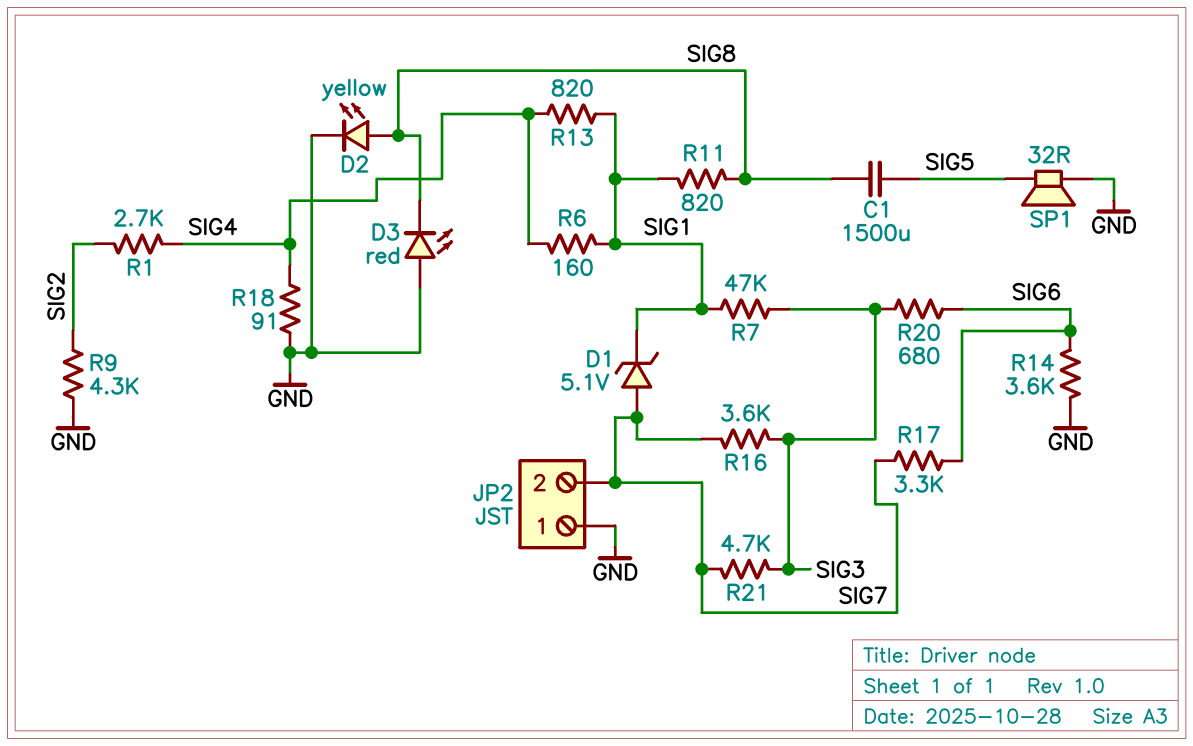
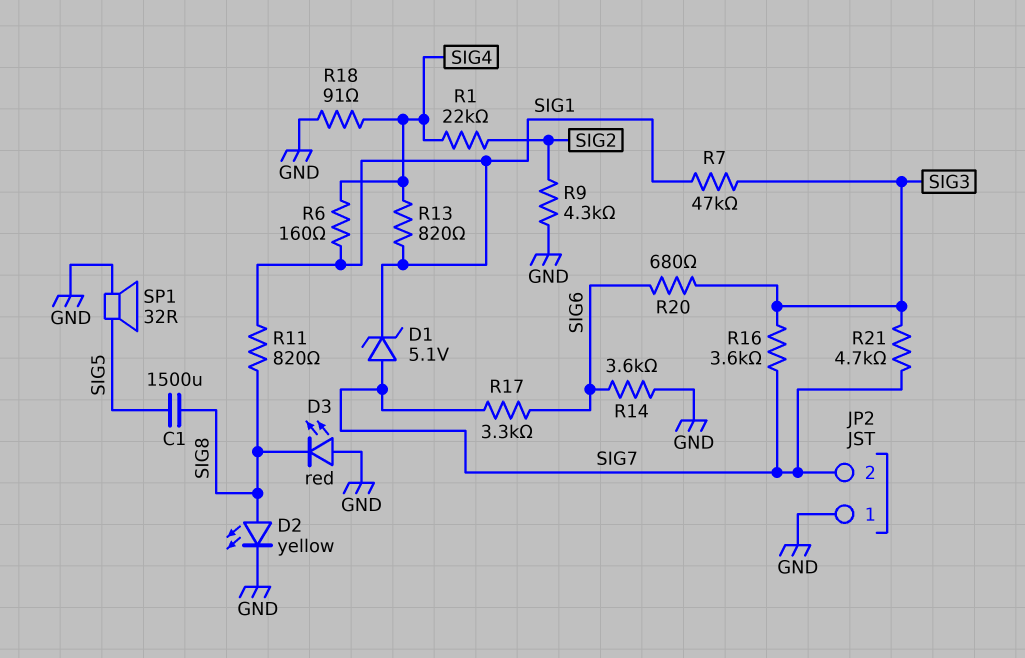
R1: 2.7k (SIG2, SIG4) -> 22k (SIG2, SIG4)

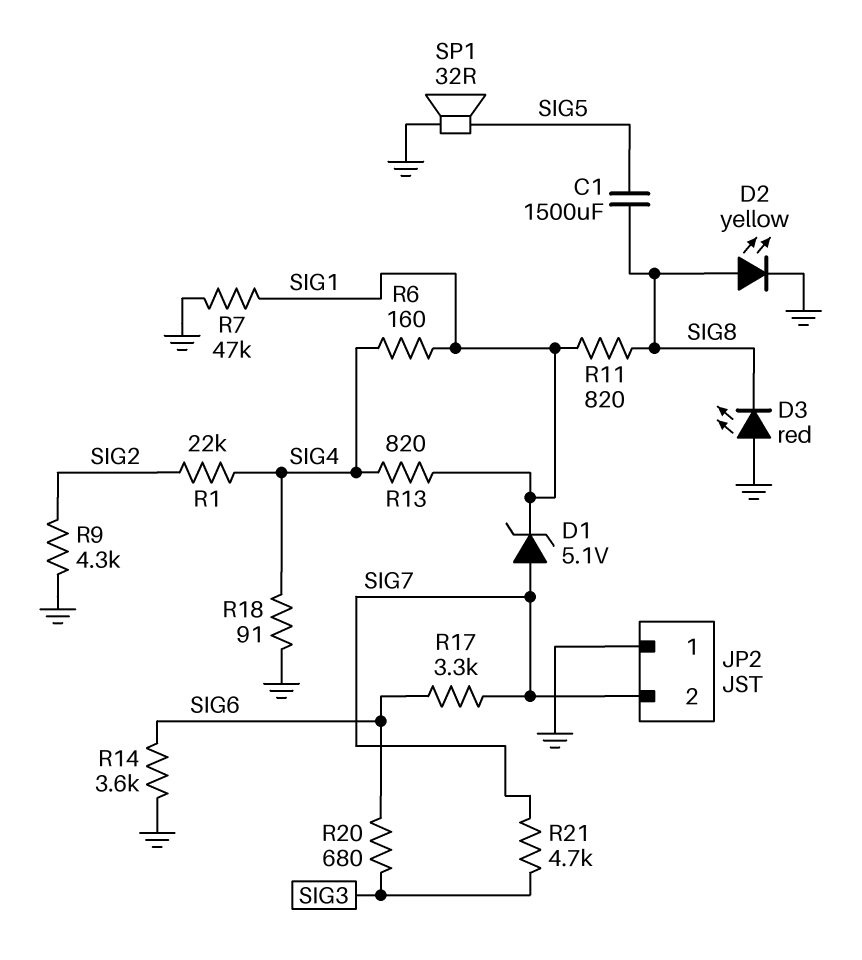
R7: 47k (SIG1, SIG3) -> 47k (GND, SIG1)
R16: 3.6k (SIG3, SIG7) -> none

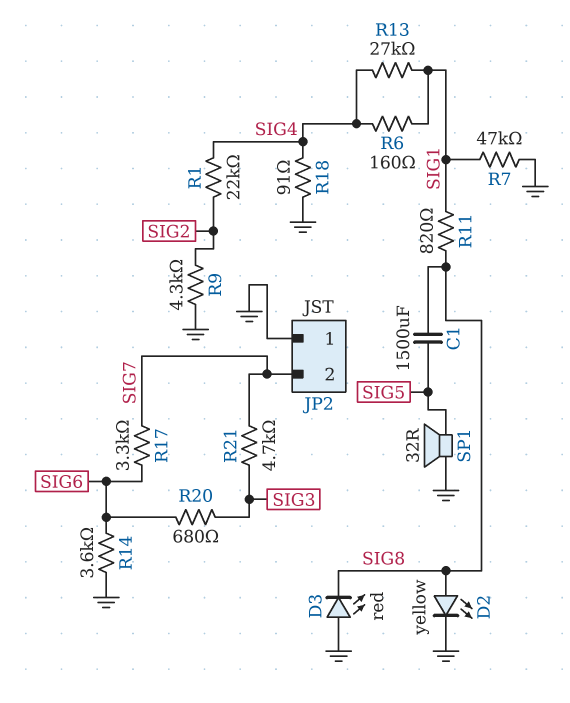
D1: zener 5.1V (A SIG7, K SIG1) -> none
R13: 820 (SIG1, SIG4) -> 27k (SIG1, SIG4)

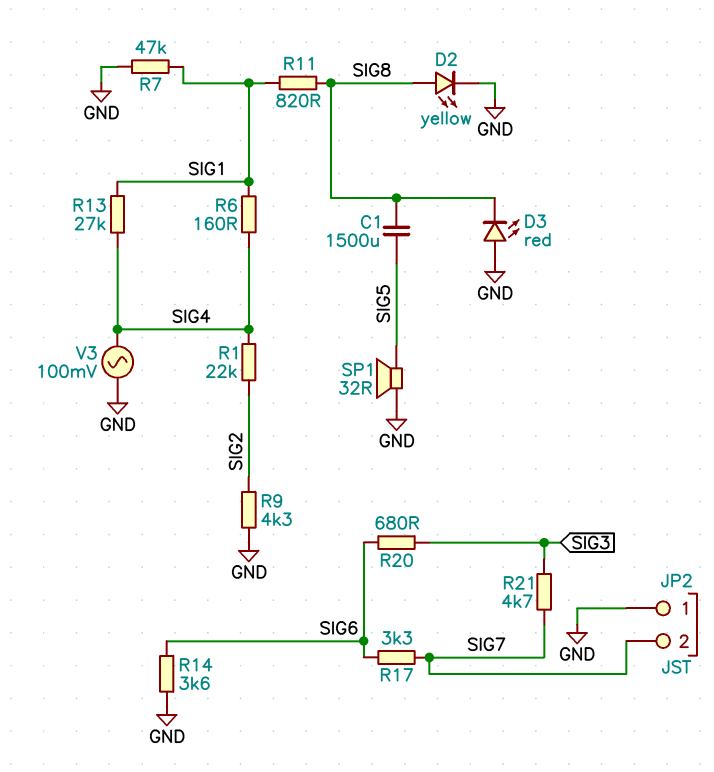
R18: 91 (GND, SIG4) -> none
V3: none -> AC 100mV (GND, SIG4)

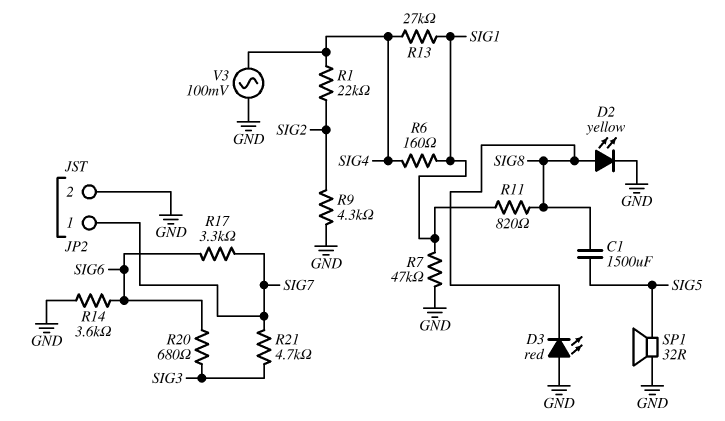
JP2 pin 1: GND -> SIG7
JP2 pin 2: SIG7 -> GND

